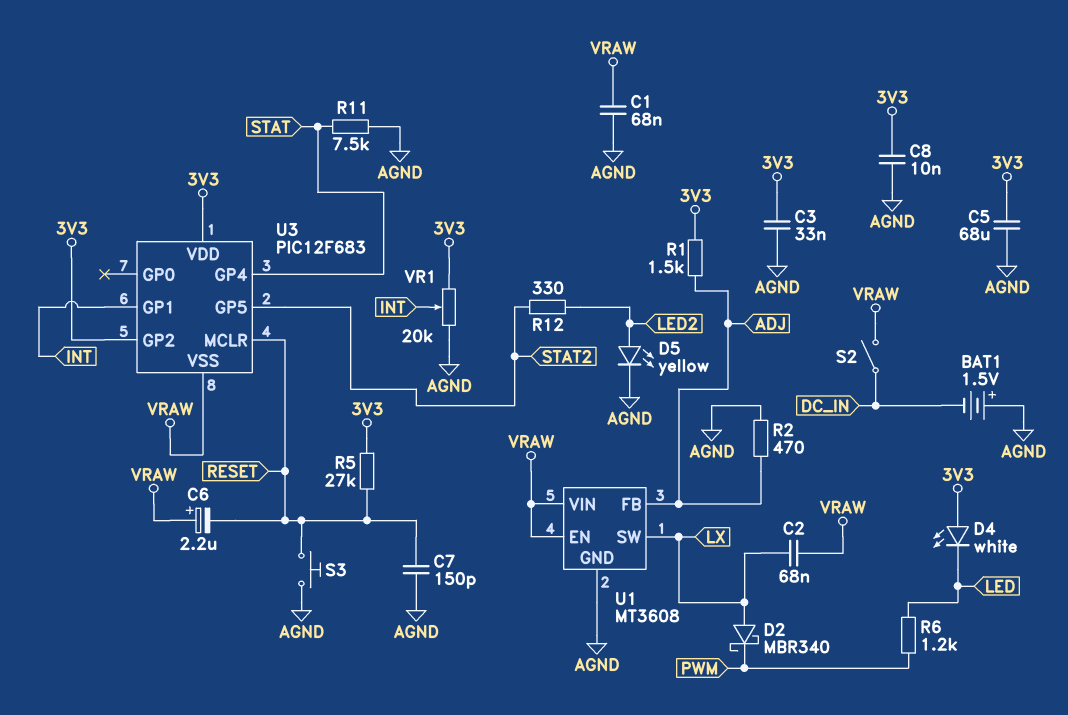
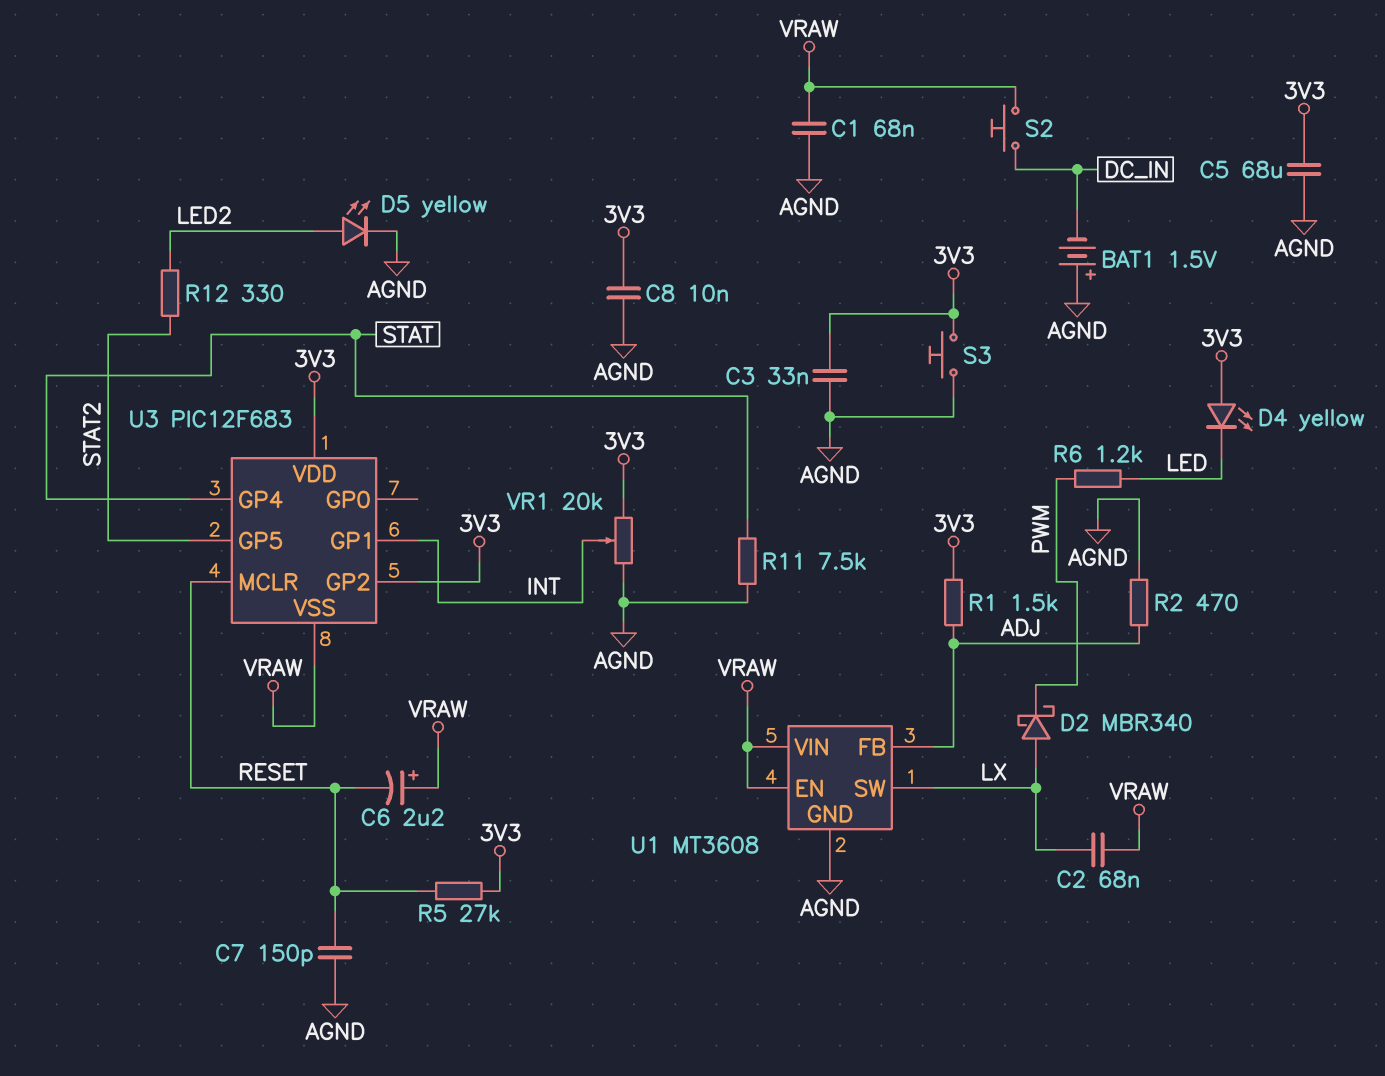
D4: LED white (A 3V3, K LED) -> LED yellow (A 3V3, K LED)
S2: switch (DC_IN, VRAW) -> button (DC_IN, VRAW)
S3: button (AGND, RESET) -> button (3V3, AGND)

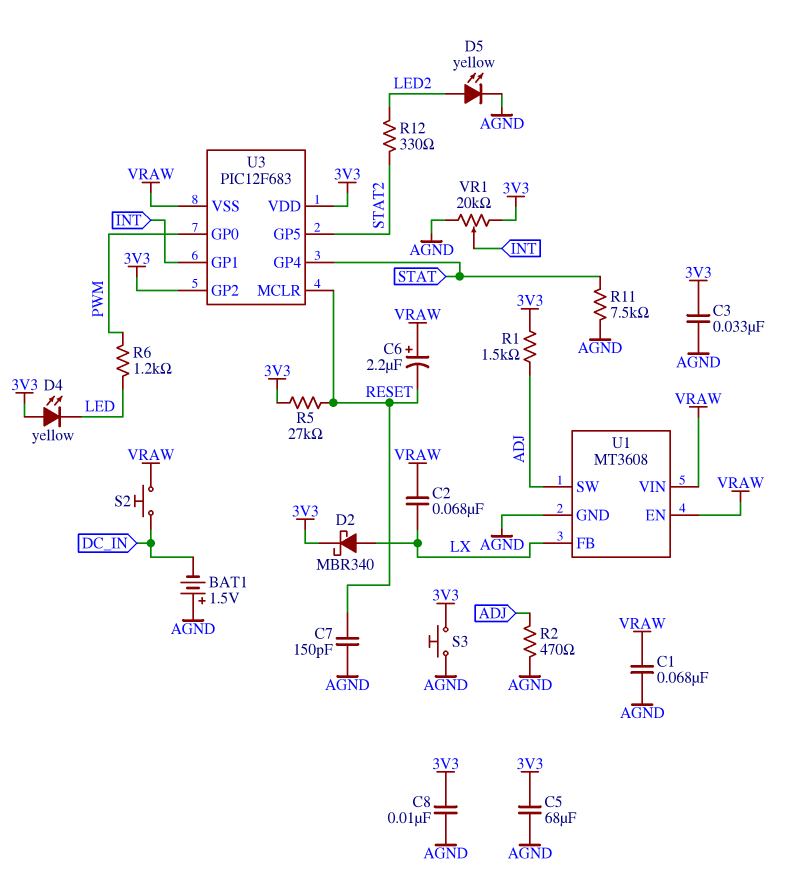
D2: schottky MBR340 (A LX, K PWM) -> schottky MBR340 (A LX, K 3V3)
U1 pin FB: ADJ -> LX
U1 pin SW: LX -> ADJ
U3 pin GP0: none -> PWM

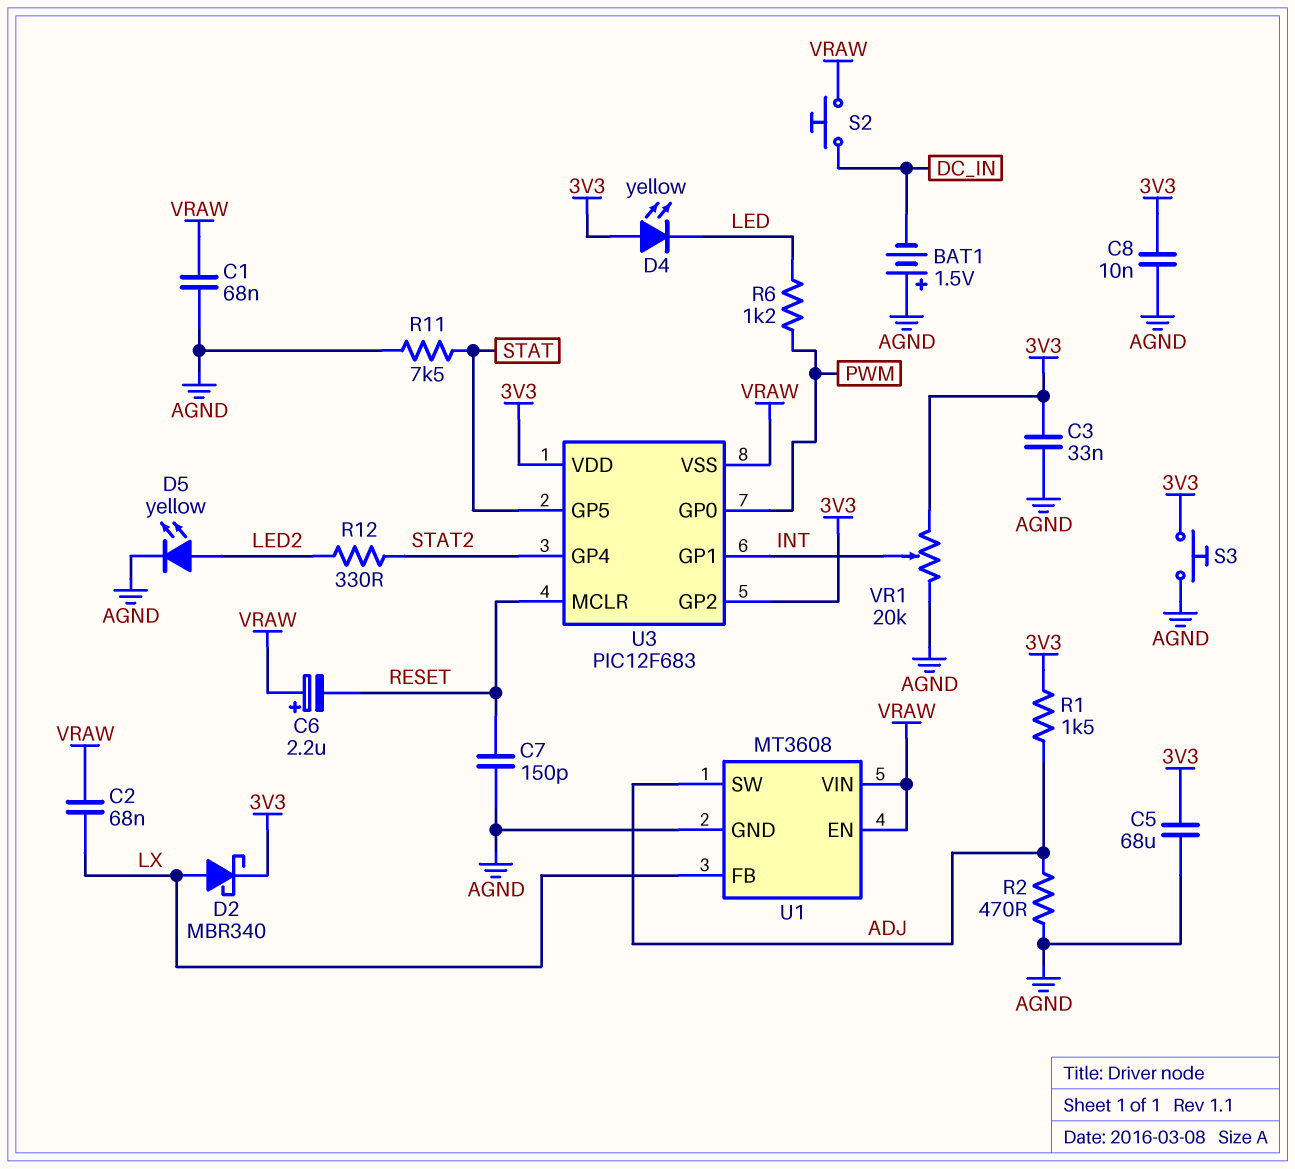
R5: 27k (3V3, RESET) -> none
U3 pin GP4: STAT -> STAT2
U3 pin GP5: STAT2 -> STAT

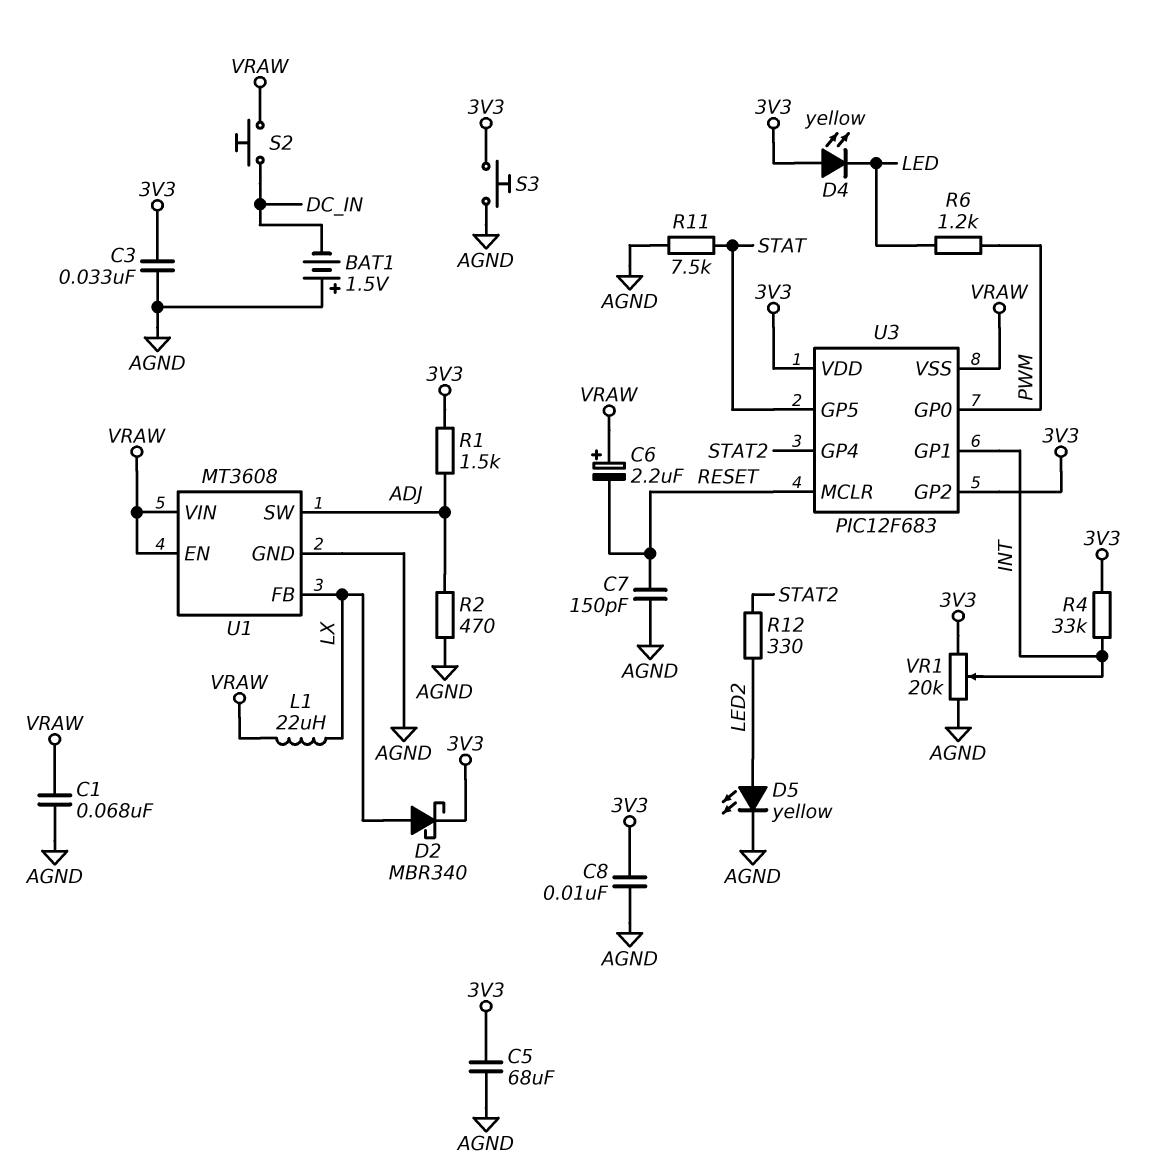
C2: 68nF (LX, VRAW) -> none
L1: none -> 22uH (LX, VRAW)
R4: none -> 33k (3V3, INT)

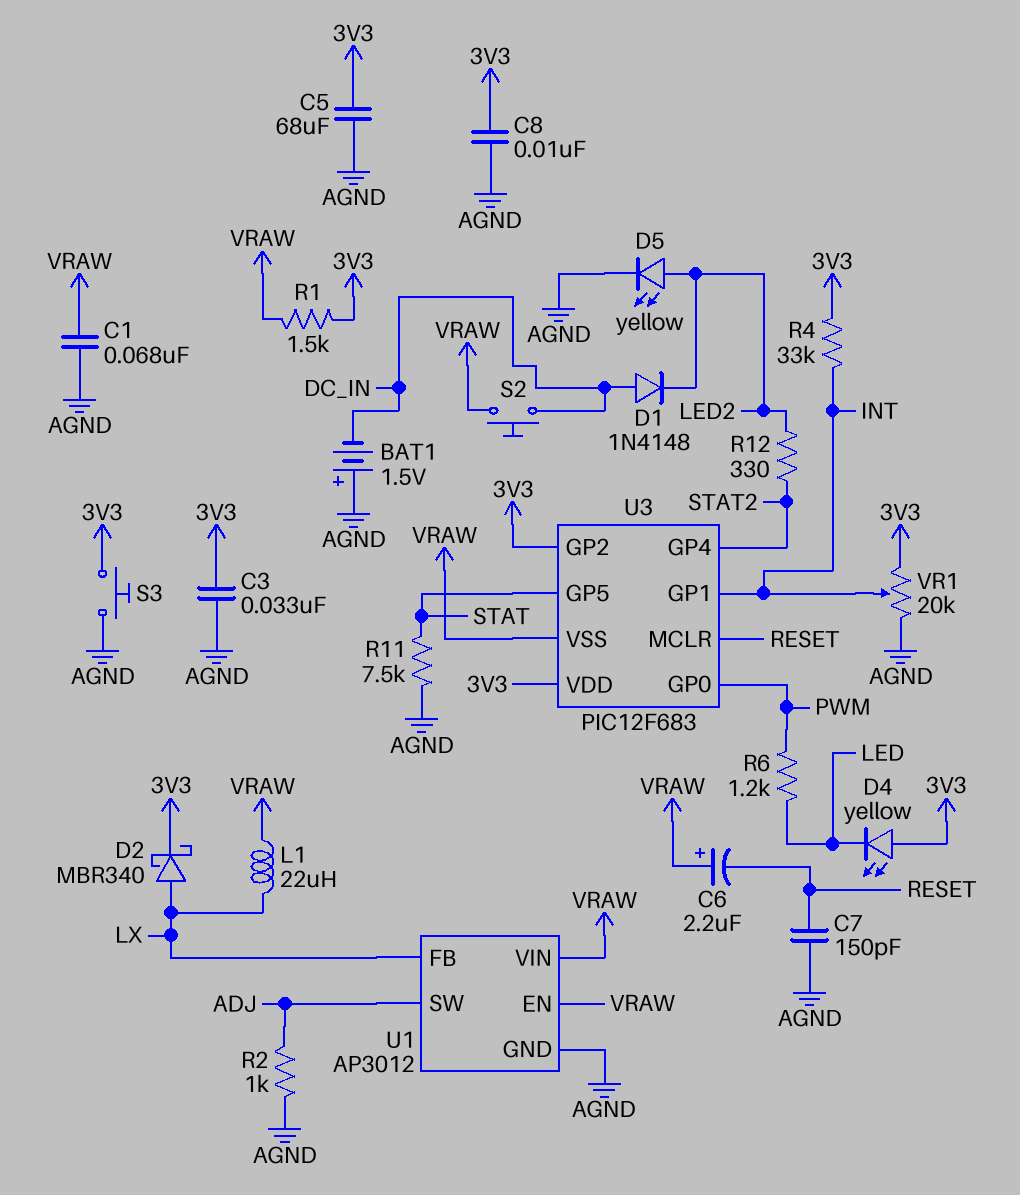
D1: none -> diode 1N4148 (A DC_IN, K LED2)
R1: 1.5k (3V3, ADJ) -> 1.5k (3V3, VRAW)
R2: 470 (ADJ, AGND) -> 1k (ADJ, AGND)
U1: MT3608 -> AP3012

